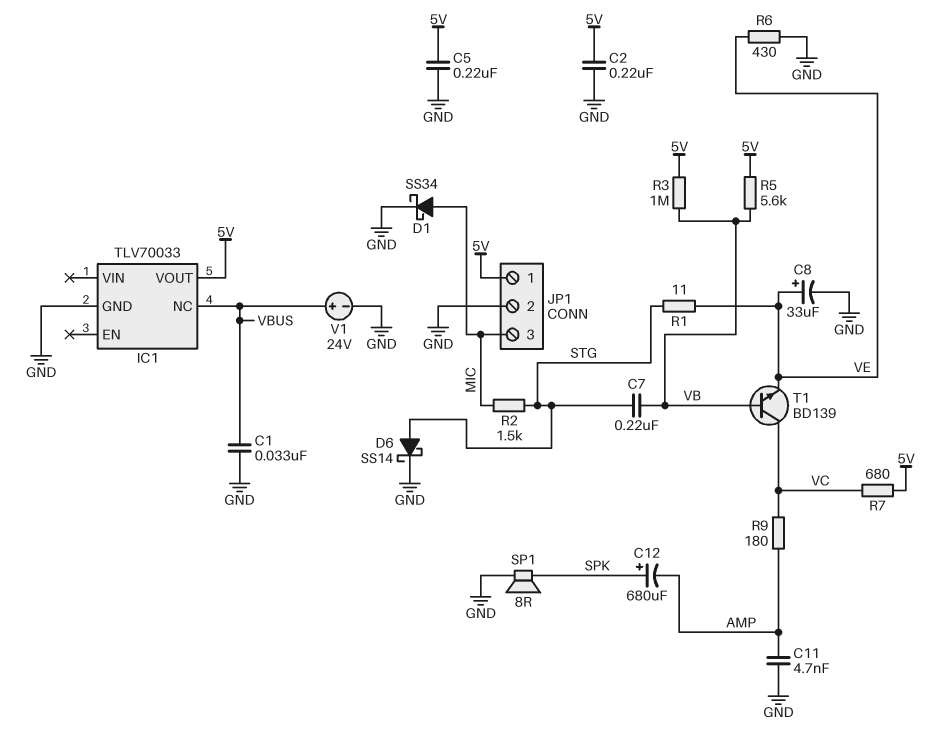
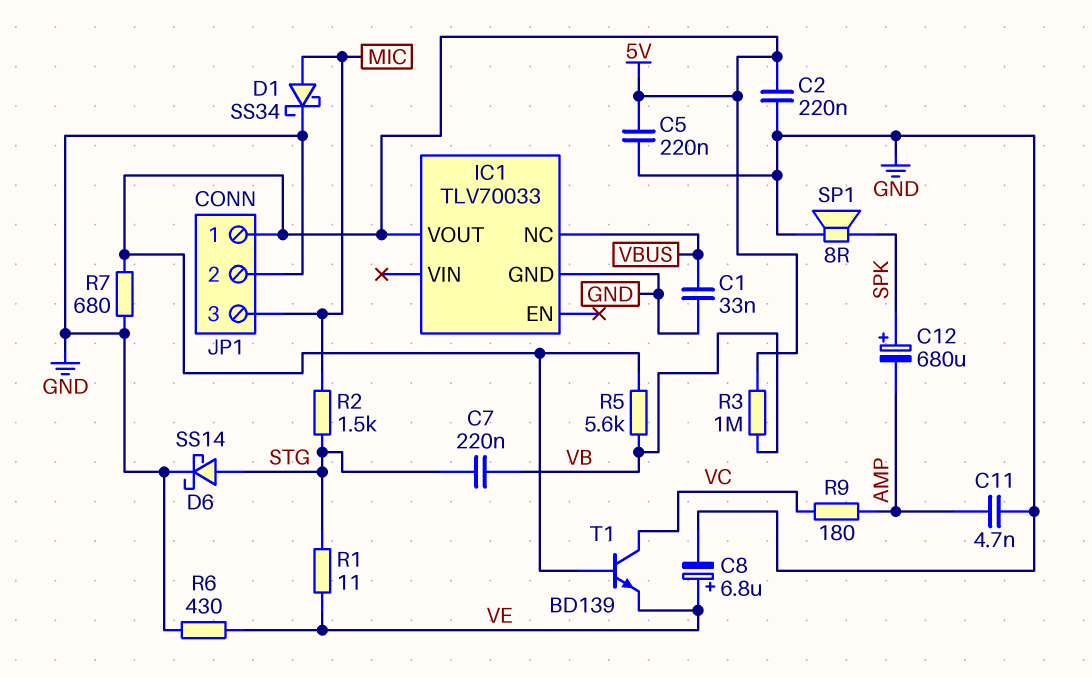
C8: 33uF (plus VE, minus GND) -> 6.8uF (plus VE, minus GND)
R7: 680 (5V, VC) -> 680 (5V, GND)
T1: NPN BD139 (B VB, C VC, E VE) -> NPN BD139 (B 5V, C VC, E VE)
V1: 24V (plus VBUS, minus GND) -> none

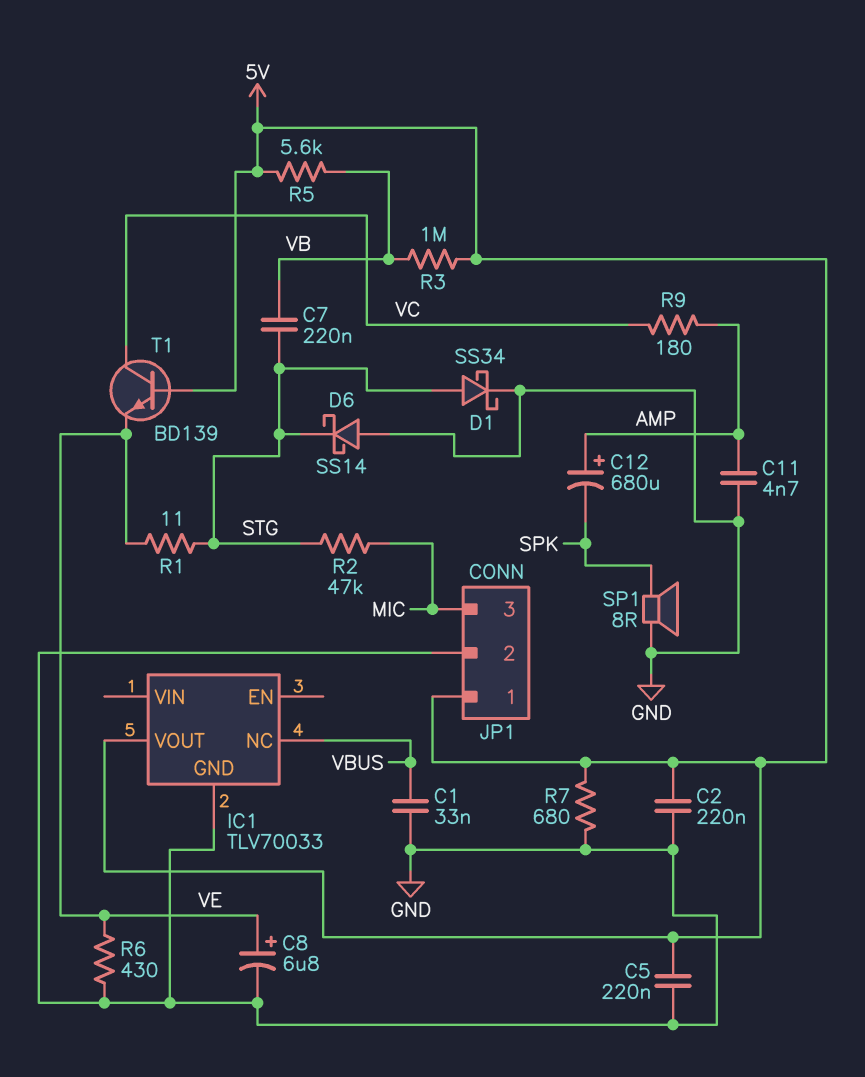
C12: 680uF (plus SPK, minus AMP) -> 680uF (plus AMP, minus SPK)
D1: schottky SS34 (A MIC, K GND) -> schottky SS34 (A STG, K GND)
D6: schottky SS14 (A STG, K GND) -> schottky SS14 (A GND, K STG)
R2: 1.5k (MIC, STG) -> 47k (MIC, STG)

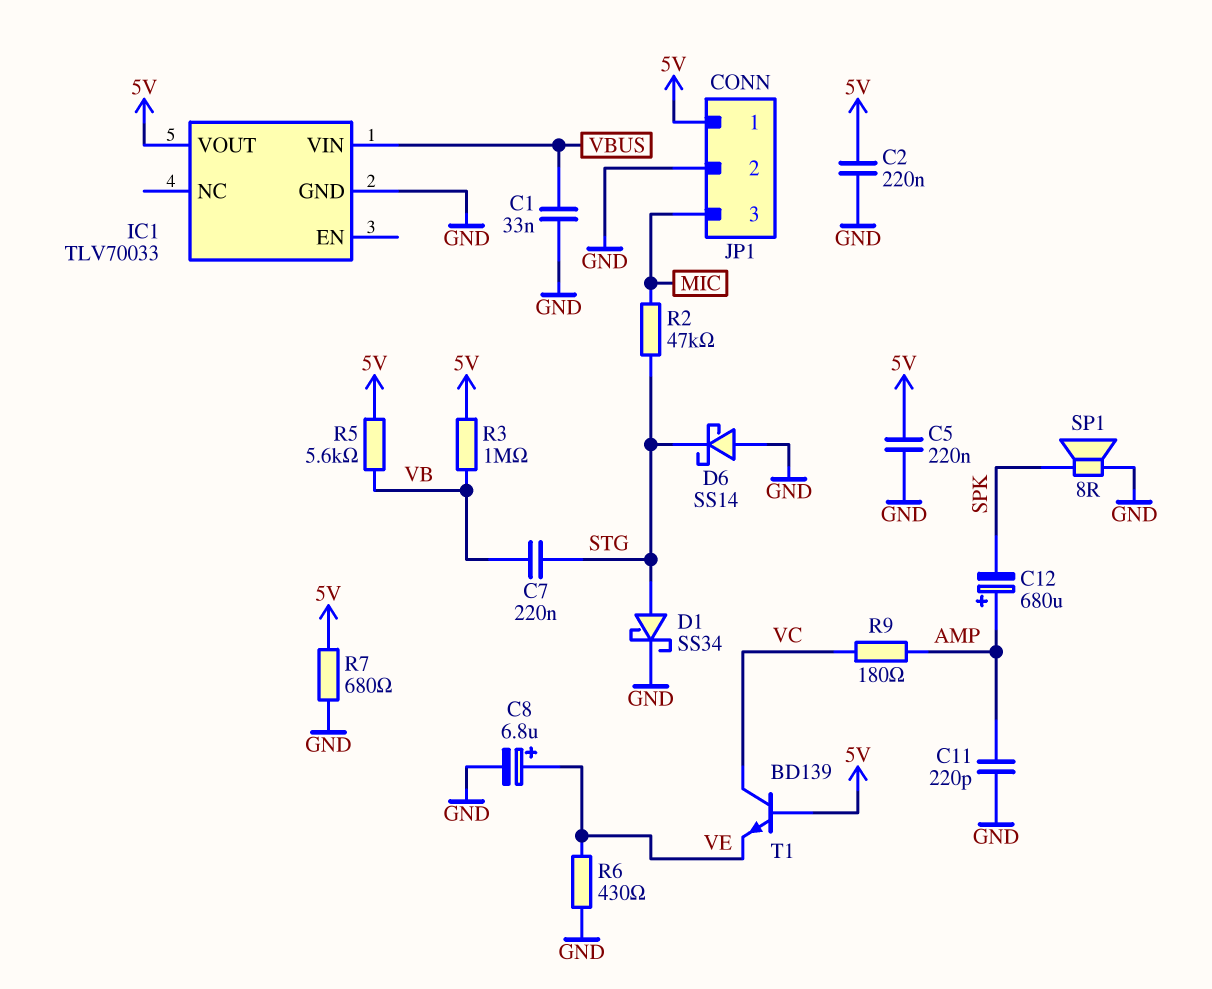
C11: 4.7nF (AMP, GND) -> 220pF (AMP, GND)
IC1 pin NC: VBUS -> none
IC1 pin VIN: none -> VBUS
R1: 11 (STG, VE) -> none

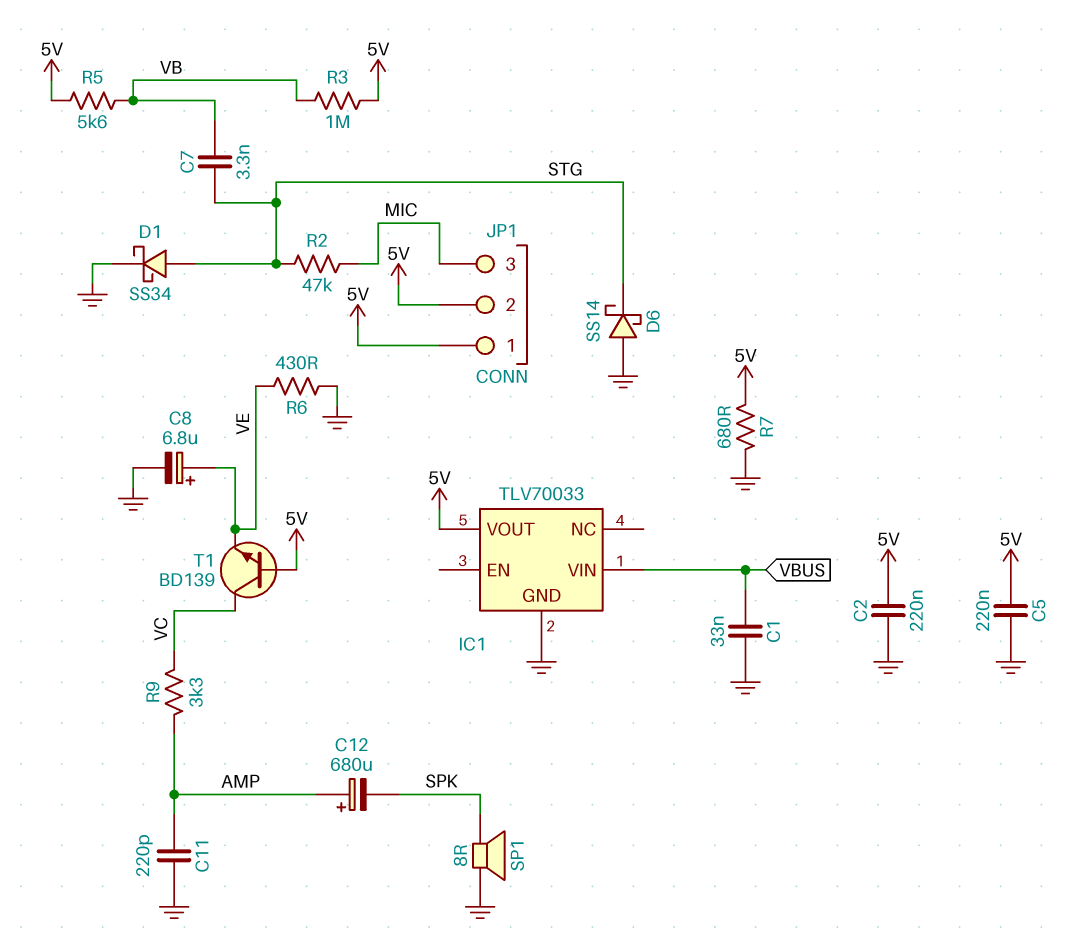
C7: 220nF (STG, VB) -> 3.3nF (STG, VB)
JP1 pin 2: GND -> 5V
R9: 180 (AMP, VC) -> 3.3k (AMP, VC)

